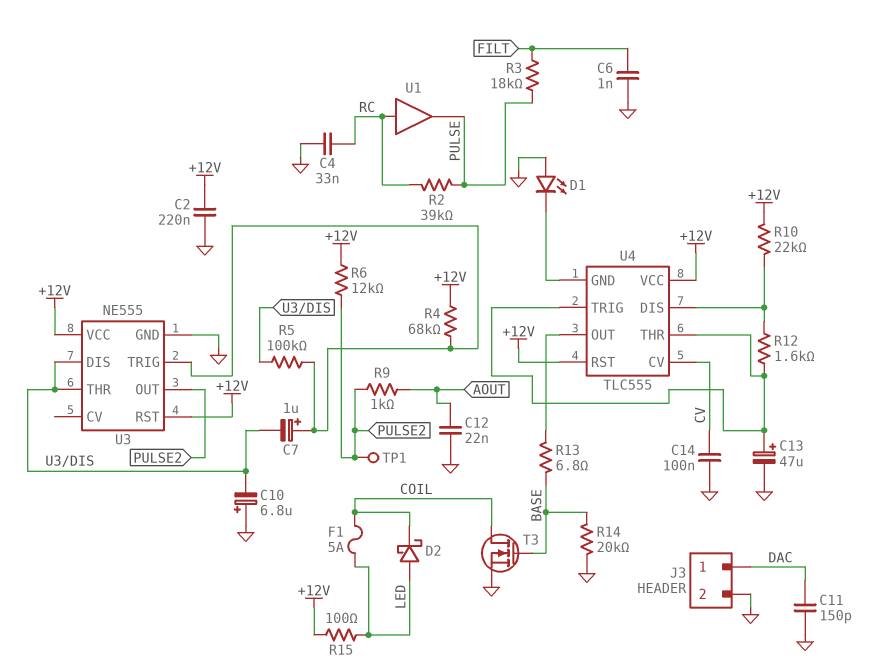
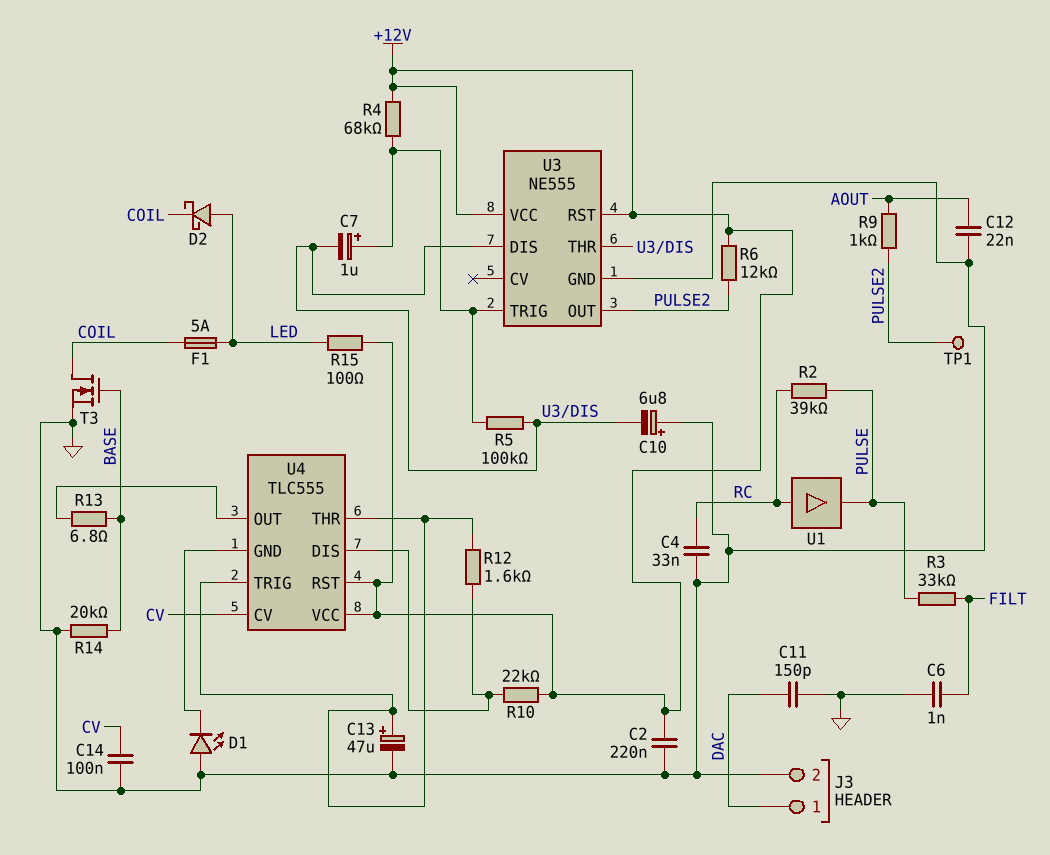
R3: 18k (FILT, PULSE) -> 33k (FILT, PULSE)

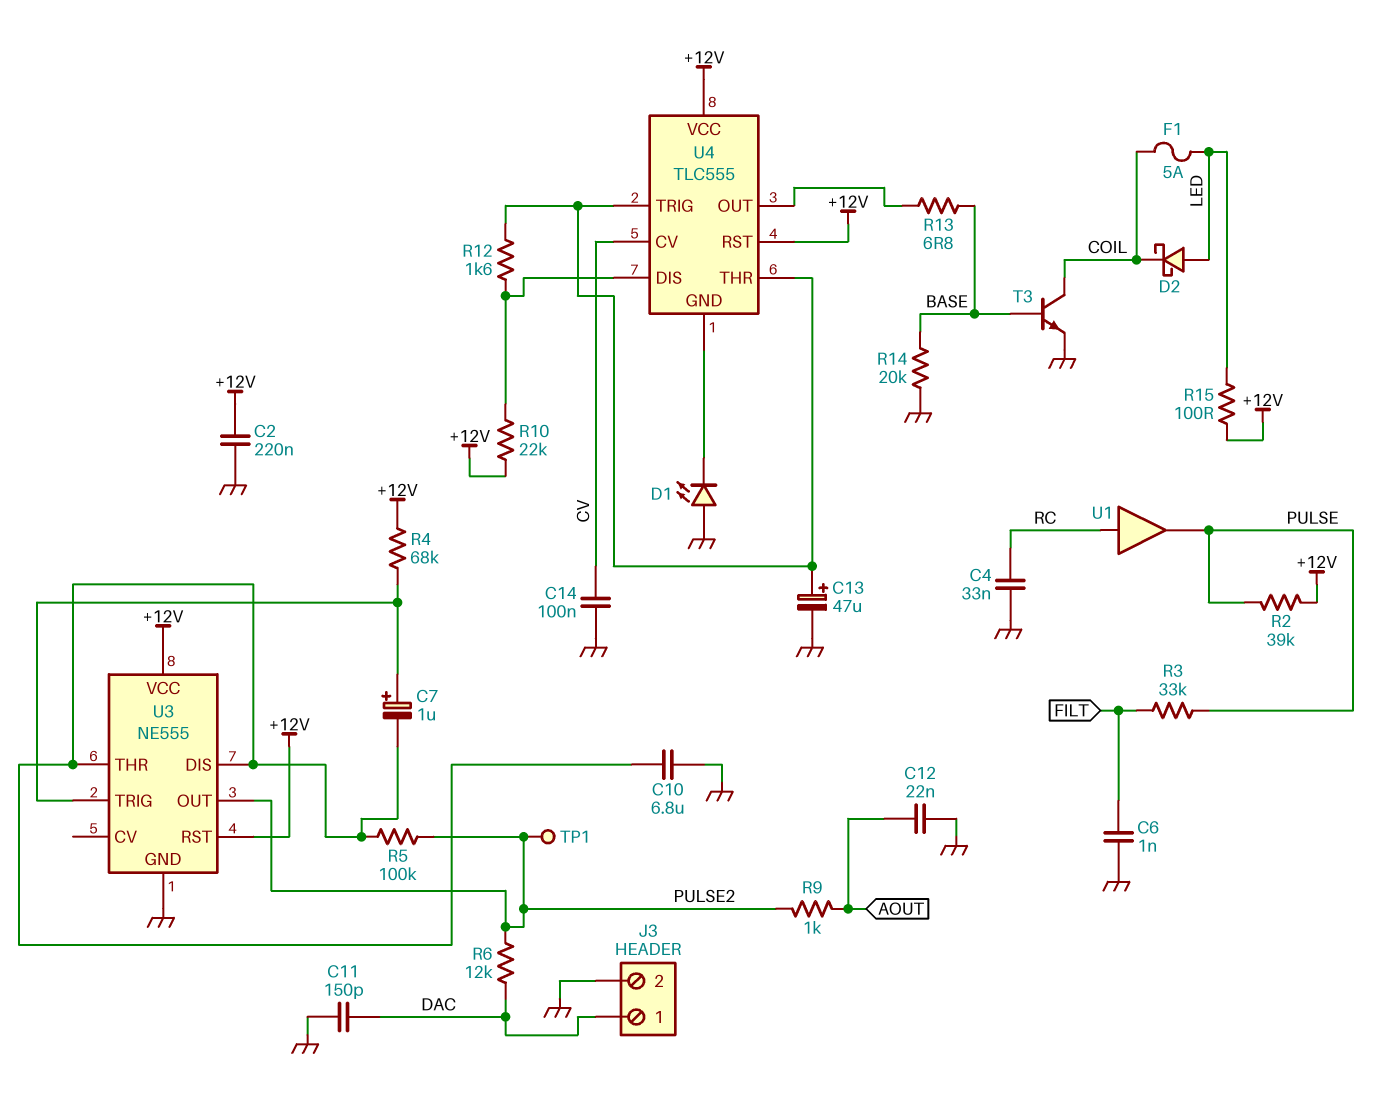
C10: 6.8uF (plus GND, minus U3/DIS) -> 6.8uF (GND, U3/DIS)
R2: 39k (PULSE, RC) -> 39k (+12V, PULSE)
R5: 100k (U3/DIS, U3/TRIG) -> 100k (PULSE2, U3/DIS)
R6: 12k (+12V, PULSE2) -> 12k (DAC, PULSE2)
T3: NMOS (G BASE, D COIL, S GND) -> NPN (B BASE, C COIL, E GND)

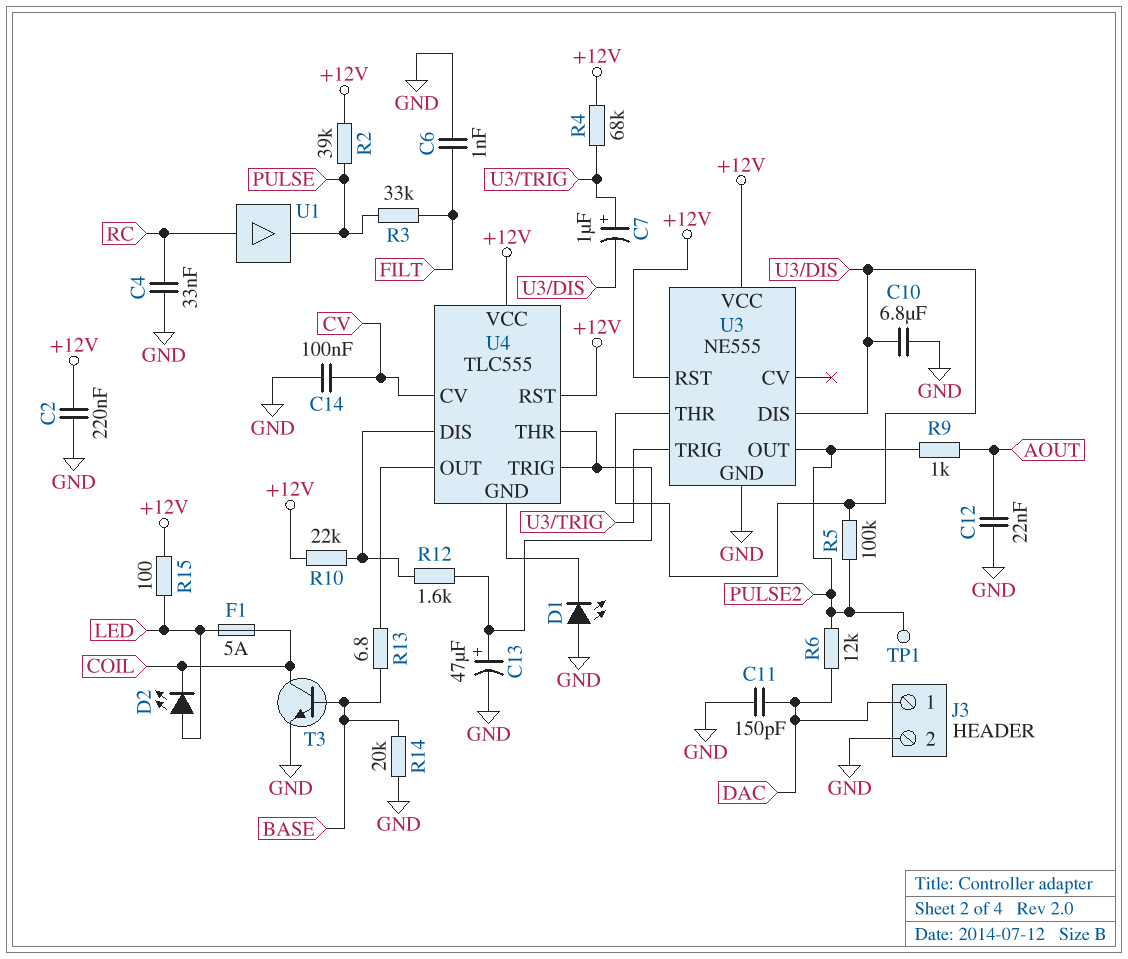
D2: schottky (A LED, K COIL) -> LED (A LED, K COIL)

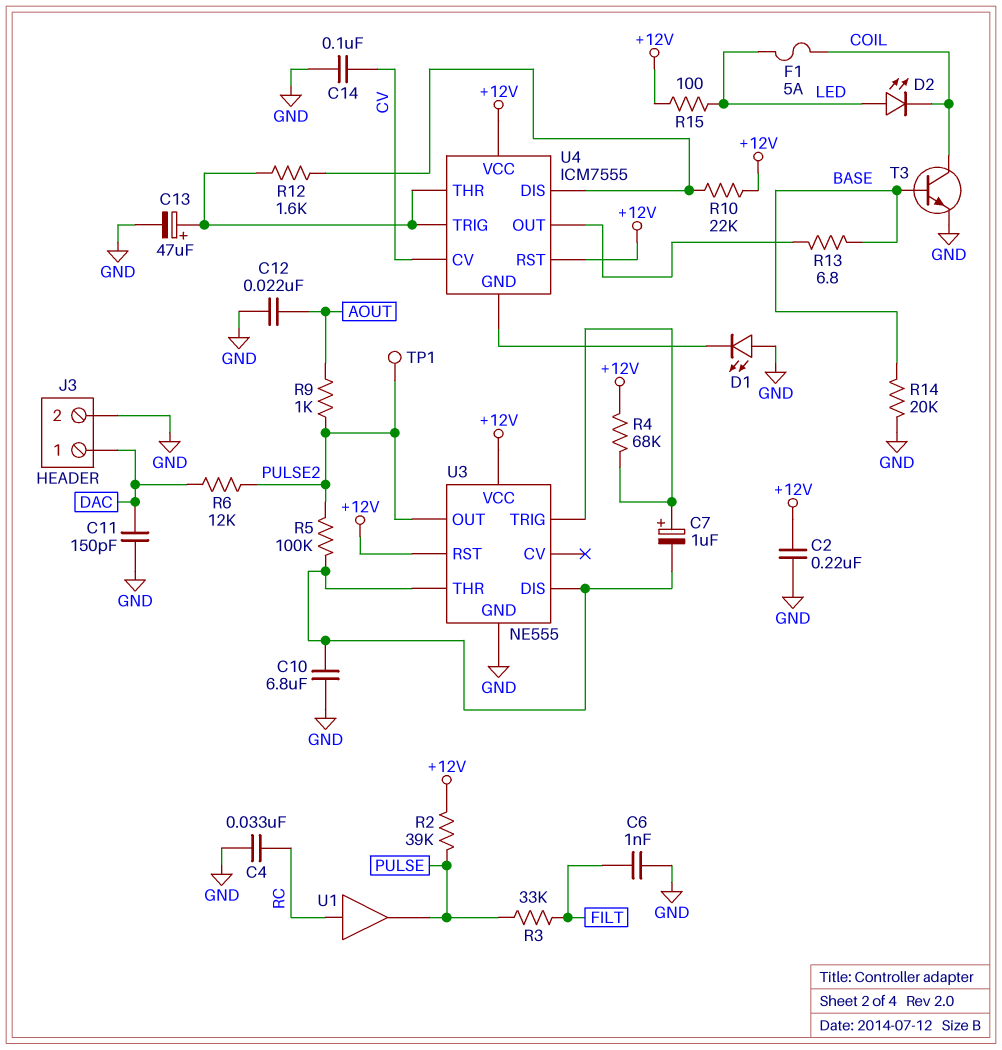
U4: TLC555 -> ICM7555

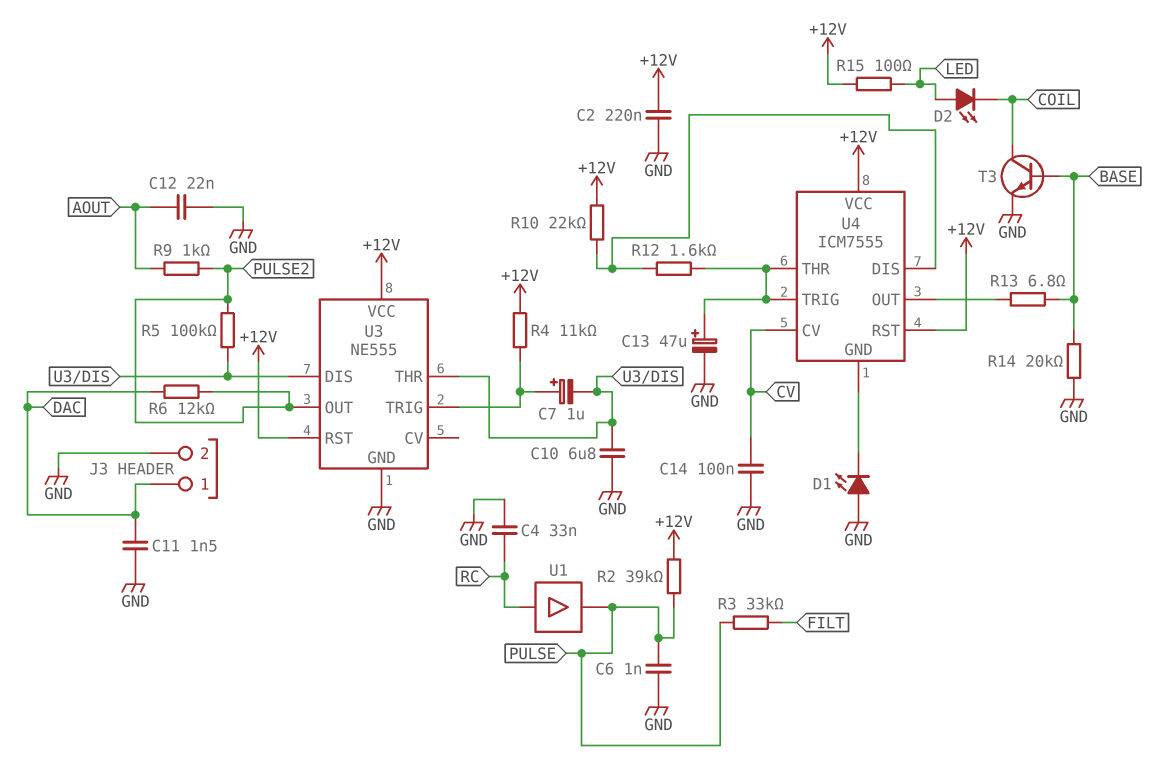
C6: 1nF (FILT, GND) -> 1nF (GND, PULSE)
C11: 150pF (DAC, GND) -> 1.5nF (DAC, GND)
F1: 5A (COIL, LED) -> none
R4: 68k (+12V, U3/TRIG) -> 11k (+12V, U3/TRIG)
TP1: test point (PULSE2) -> none

